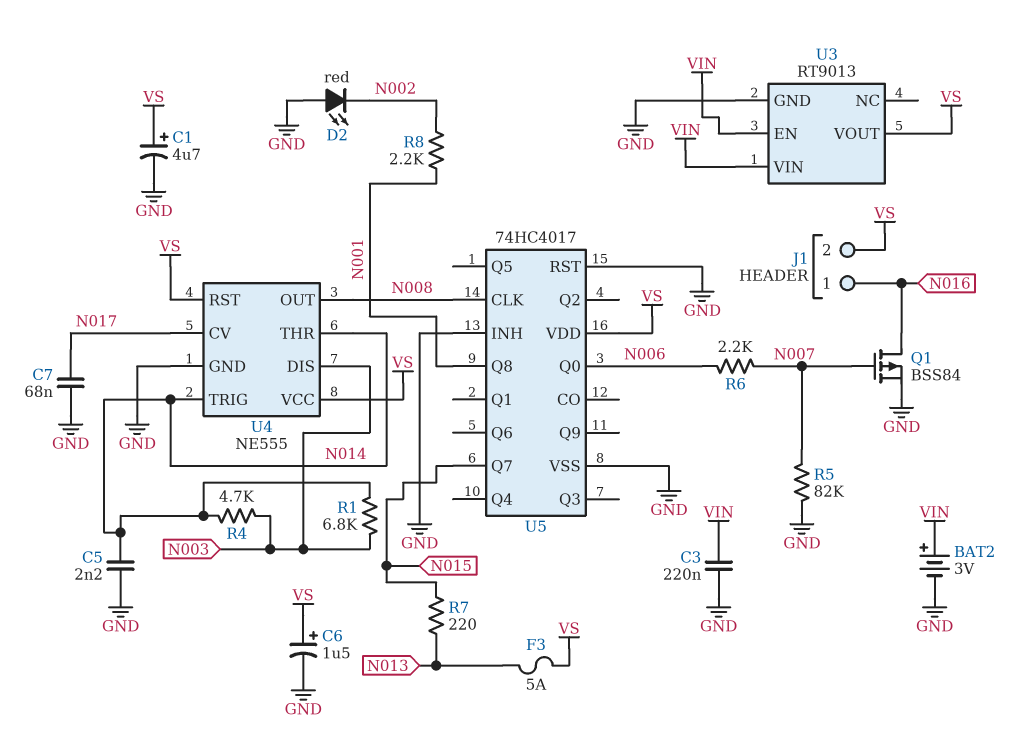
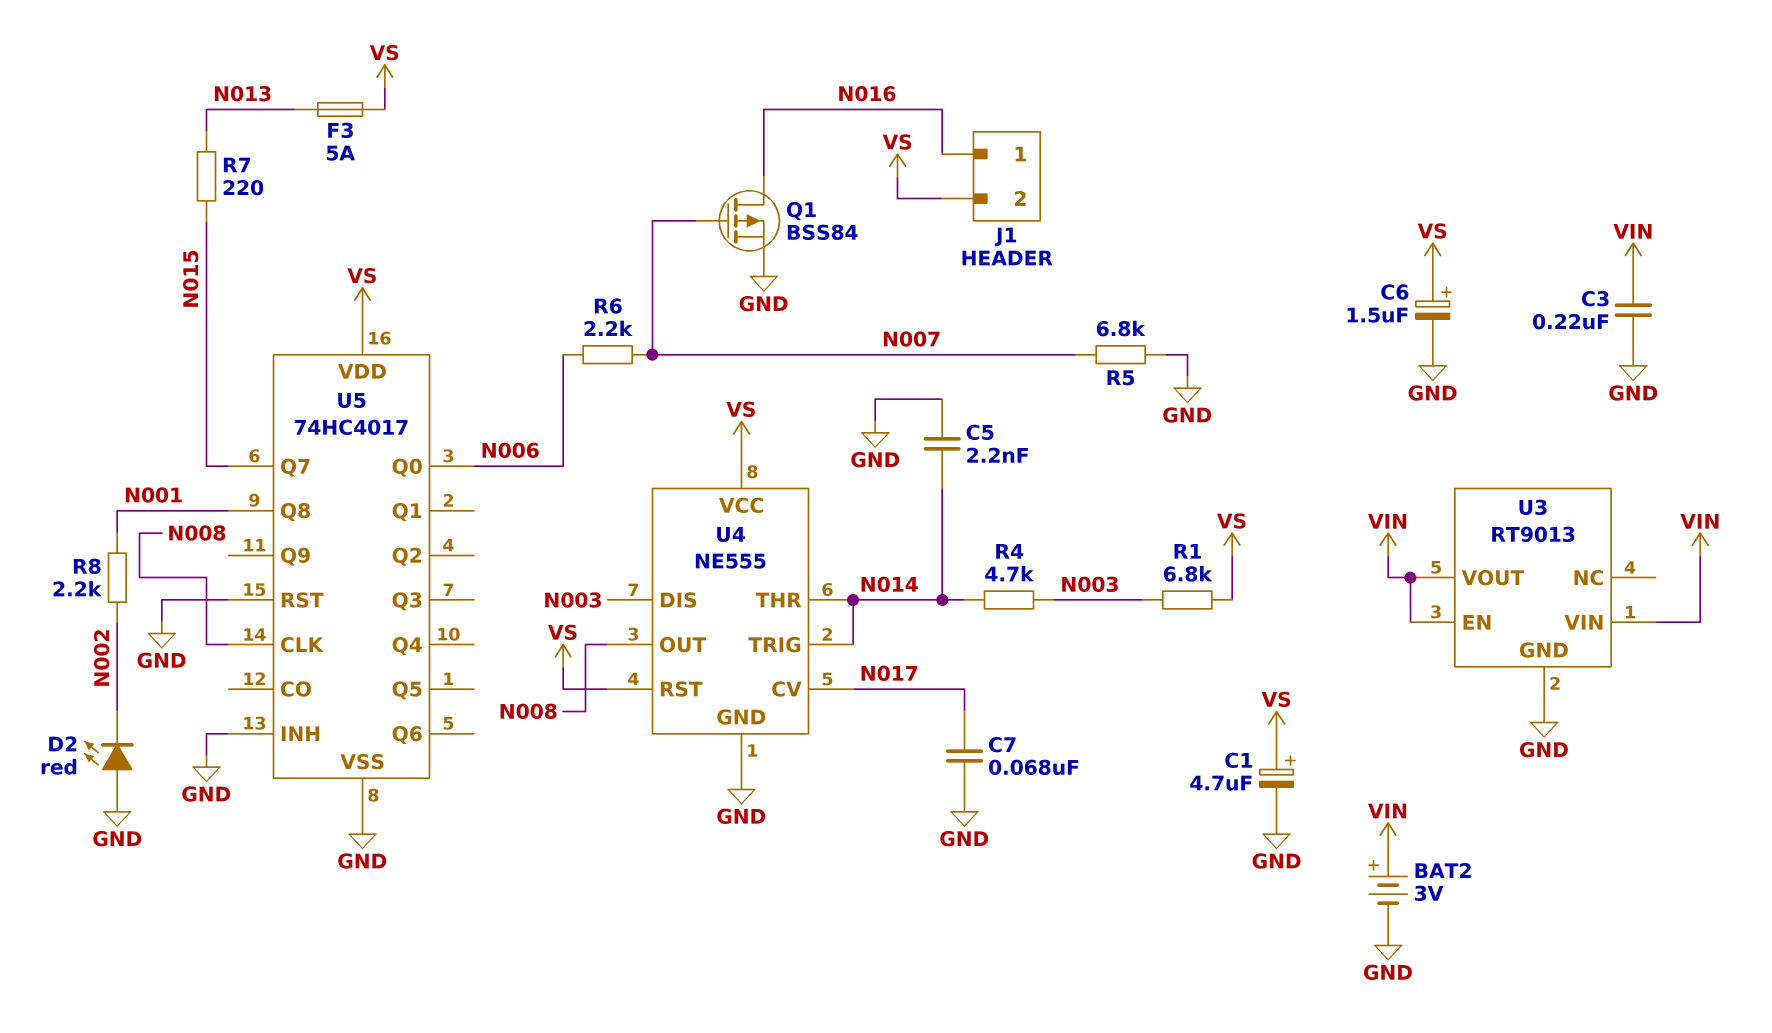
R1: 6.8k (N003, N014) -> 6.8k (N003, VS)
R5: 82k (GND, N007) -> 6.8k (GND, N007)
U3 pin VOUT: VS -> VIN

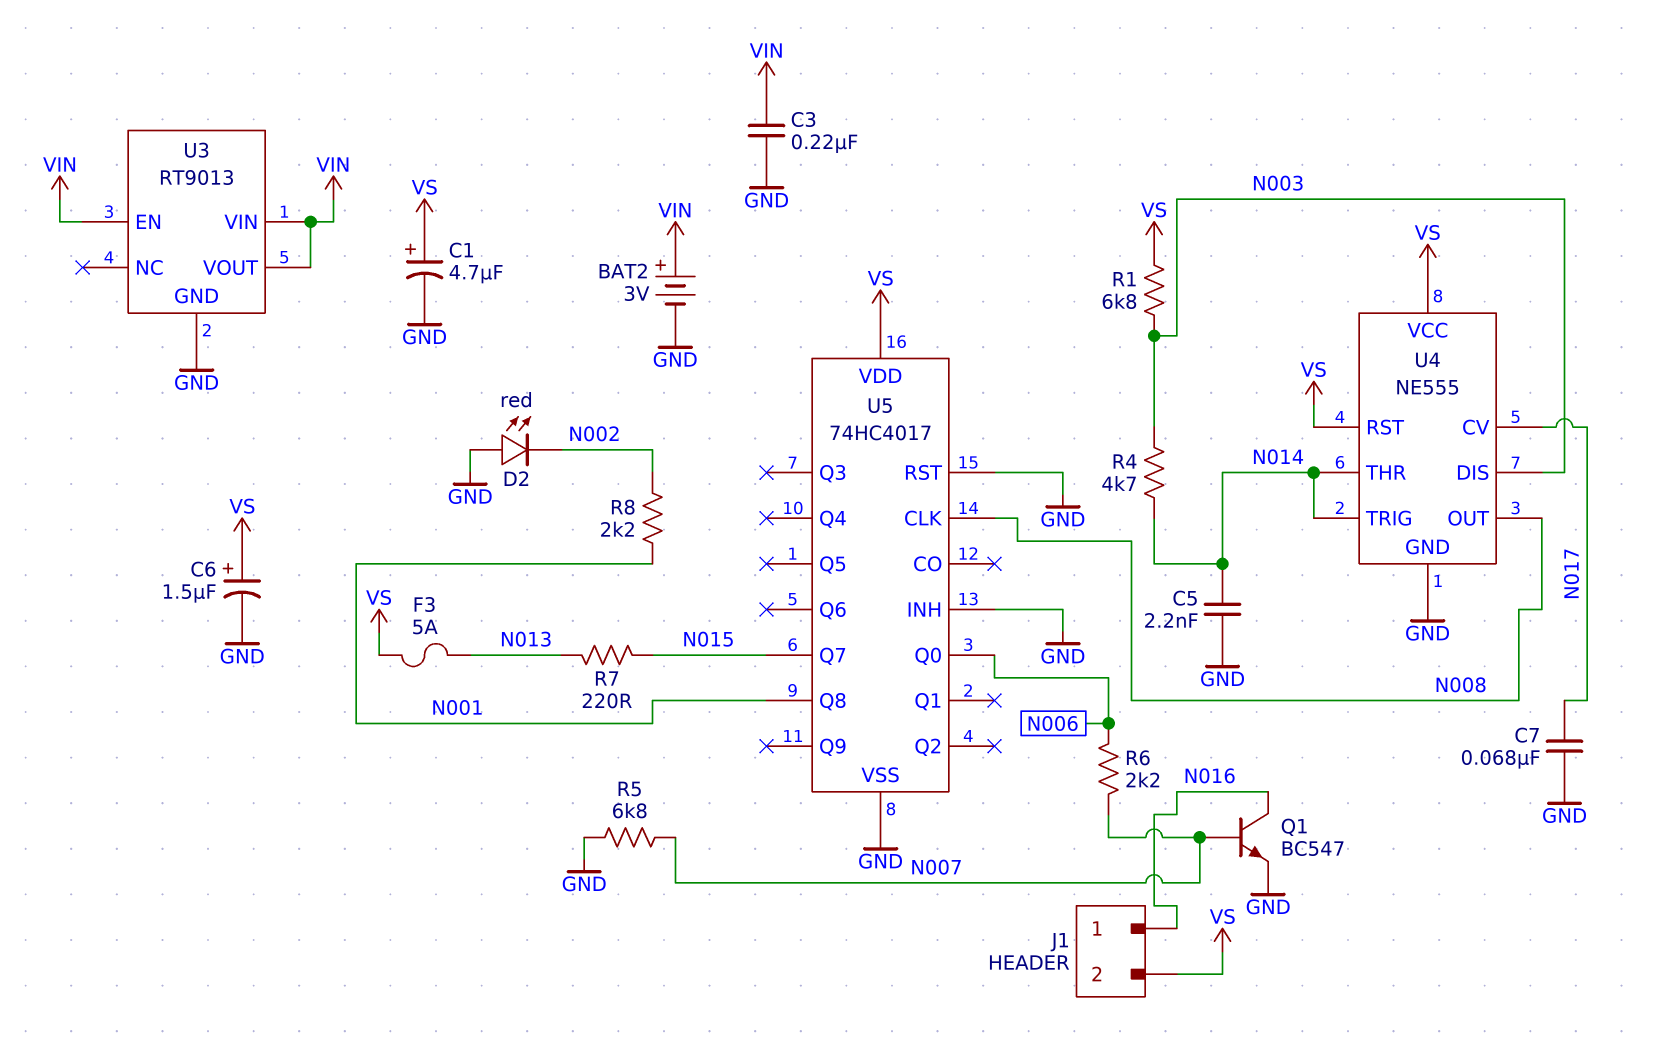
Q1: PMOS BSS84 (G N007, D N016, S GND) -> NPN BC547 (B N007, C N016, E GND)

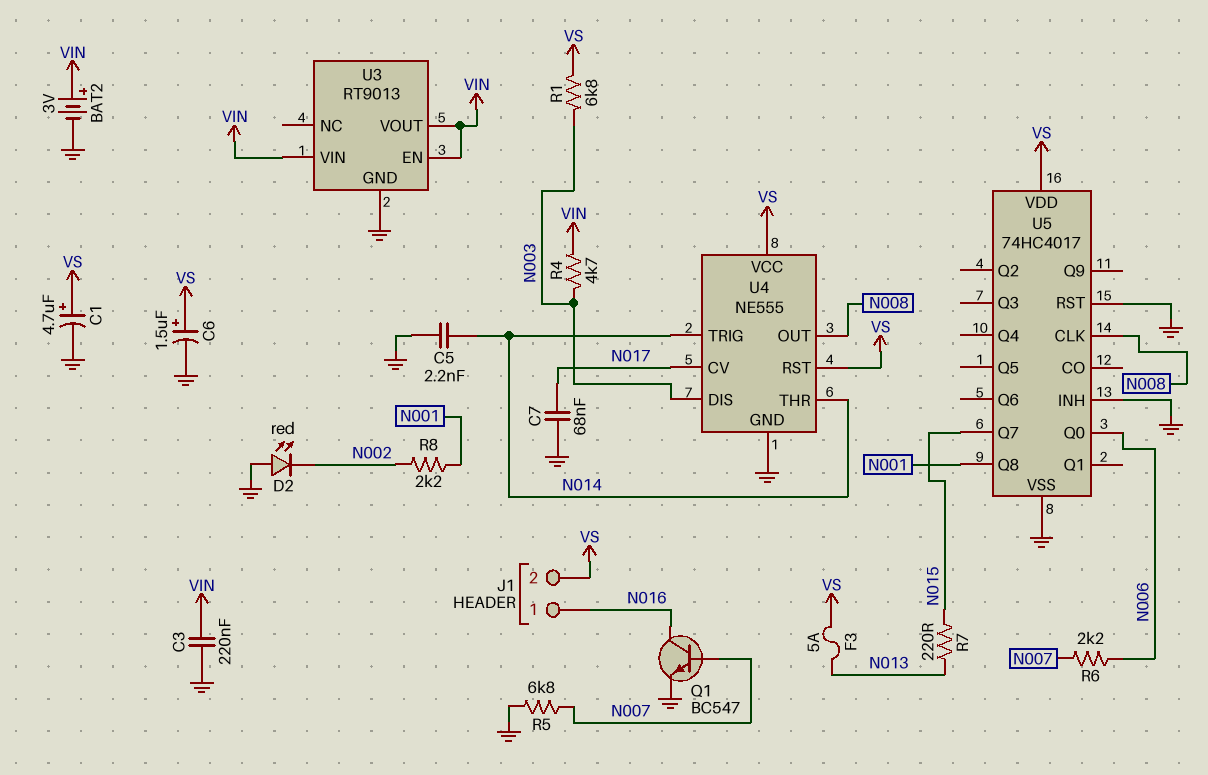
R4: 4.7k (N003, N014) -> 4.7k (N003, VIN)

